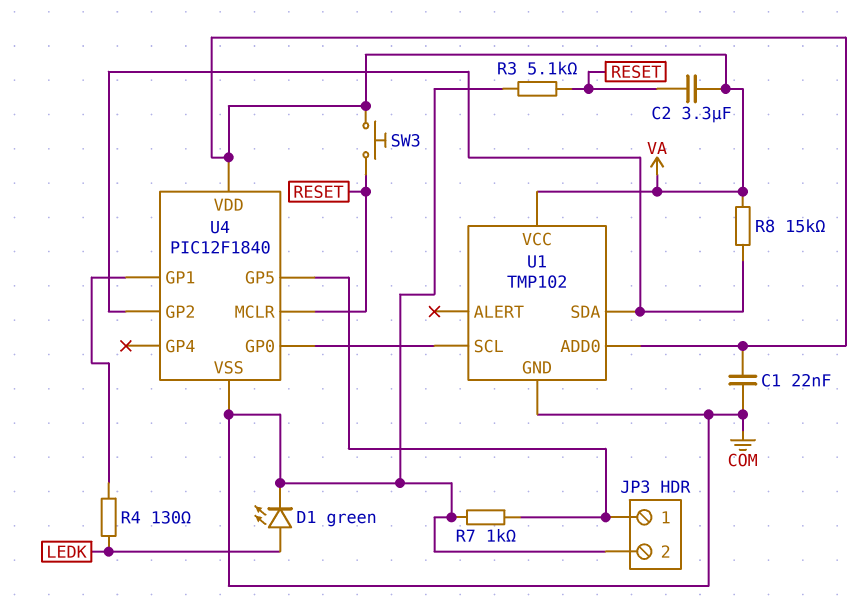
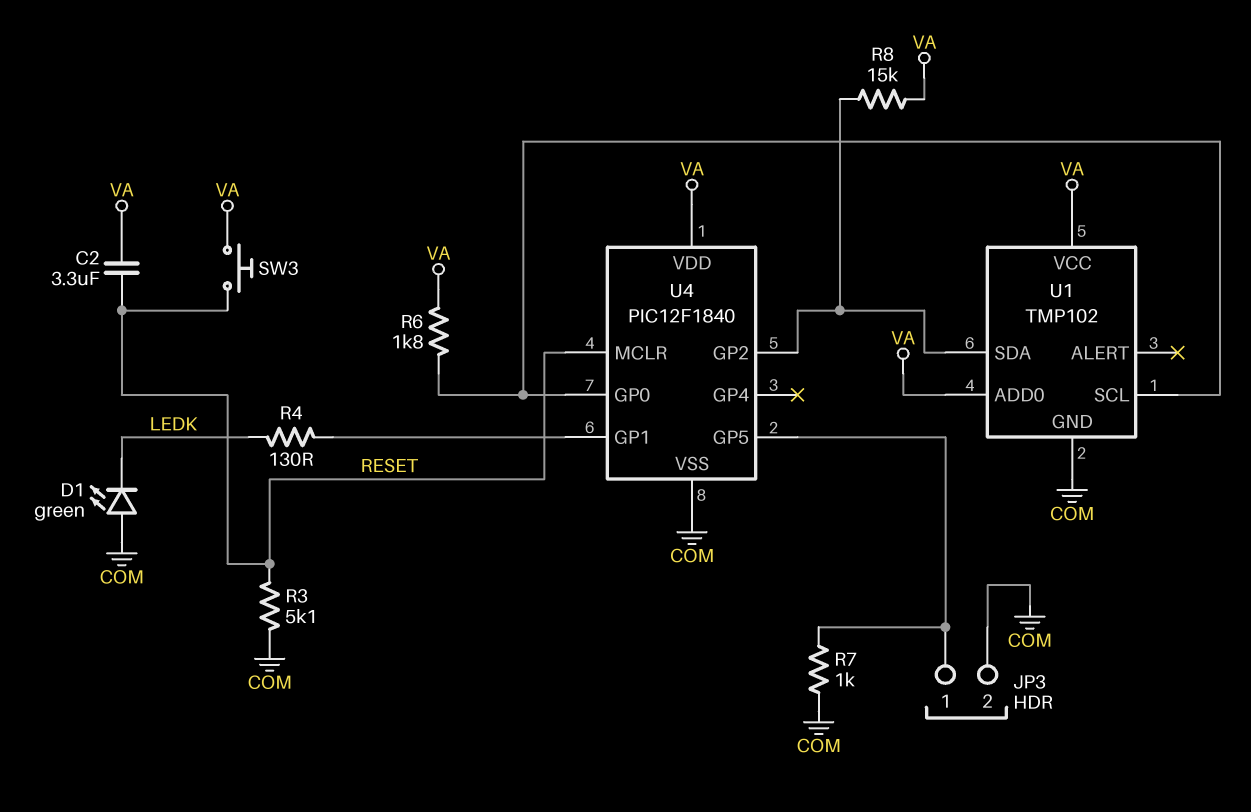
C1: 22nF (COM, VA) -> none
D1: LED green (A LEDK, K COM) -> LED green (A COM, K LEDK)
R6: none -> 1.8k (U1/SCL, VA)

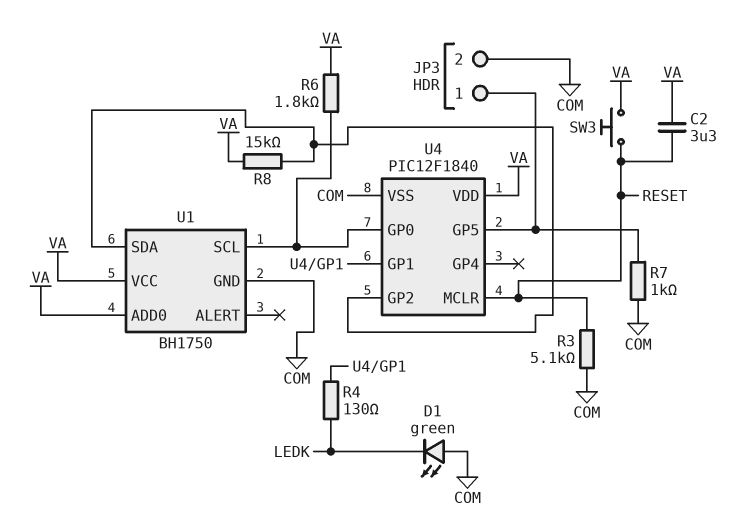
U1: TMP102 -> BH1750

